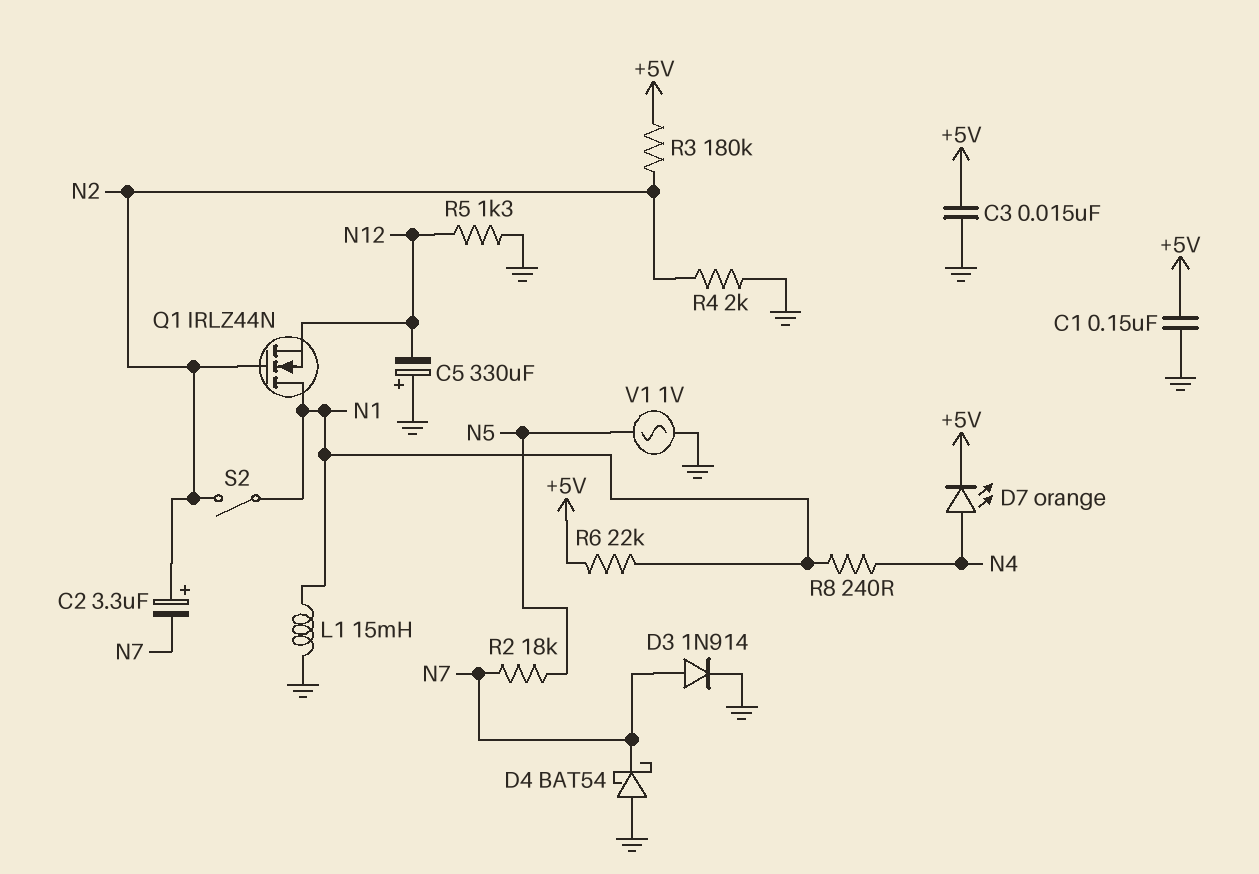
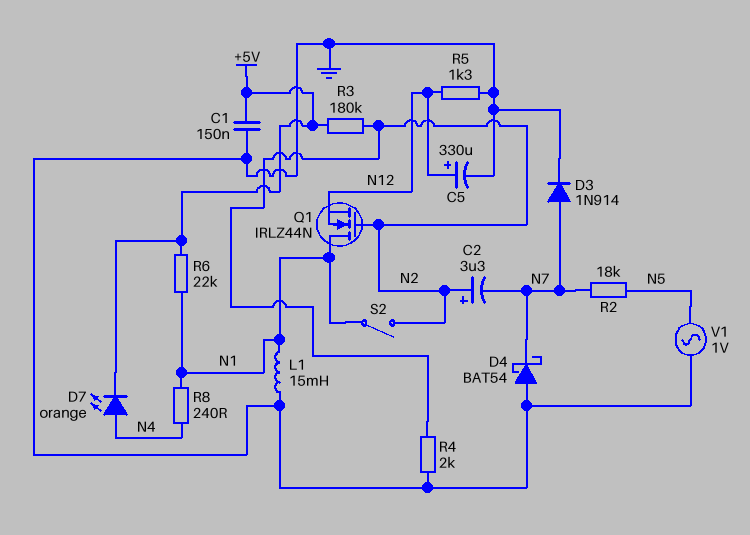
C3: 15nF (+5V, GND) -> none
C5: 330uF (plus GND, minus N12) -> 330uF (plus N12, minus GND)

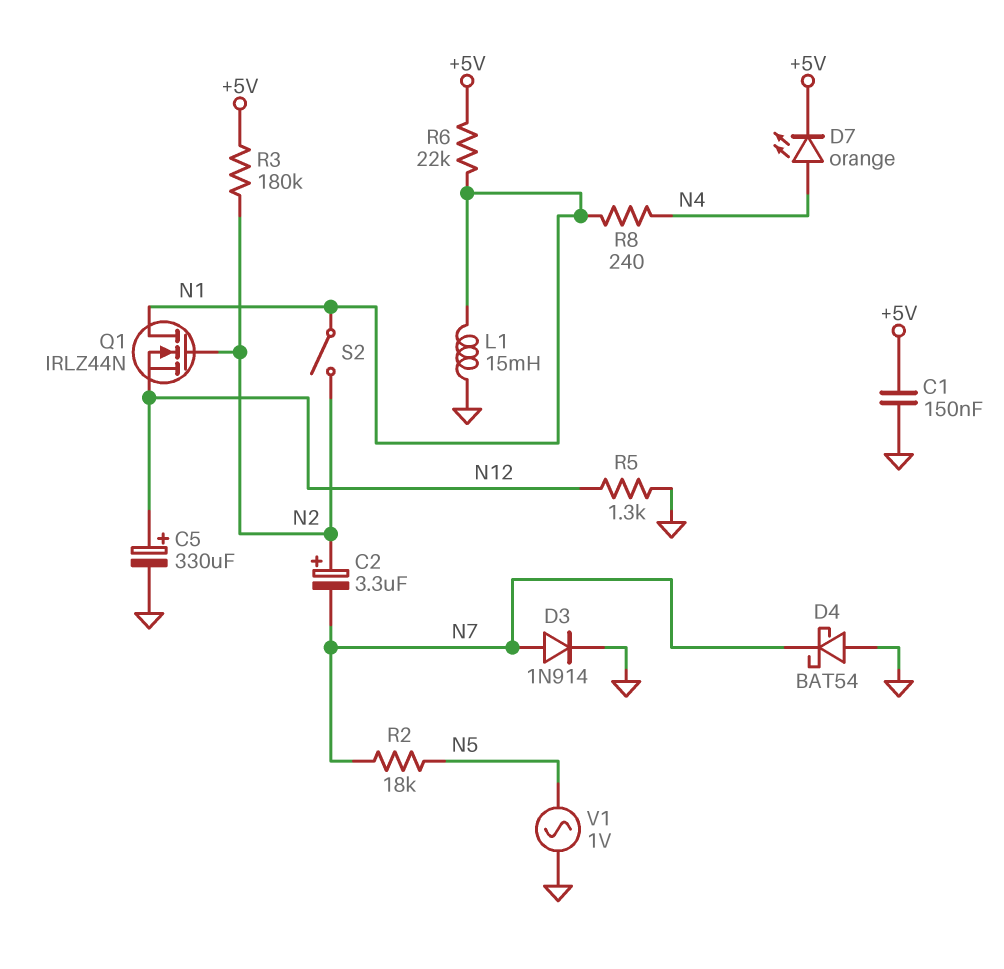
R4: 2k (GND, N2) -> none

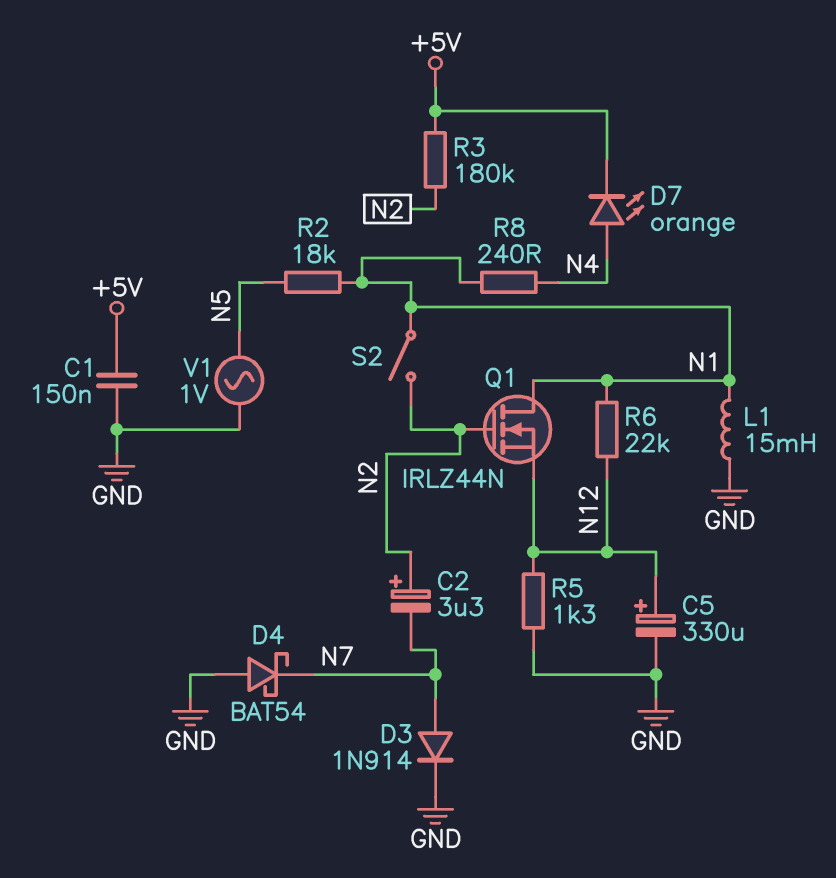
R2: 18k (N5, N7) -> 18k (N1, N5)
R6: 22k (+5V, N1) -> 22k (N1, N12)

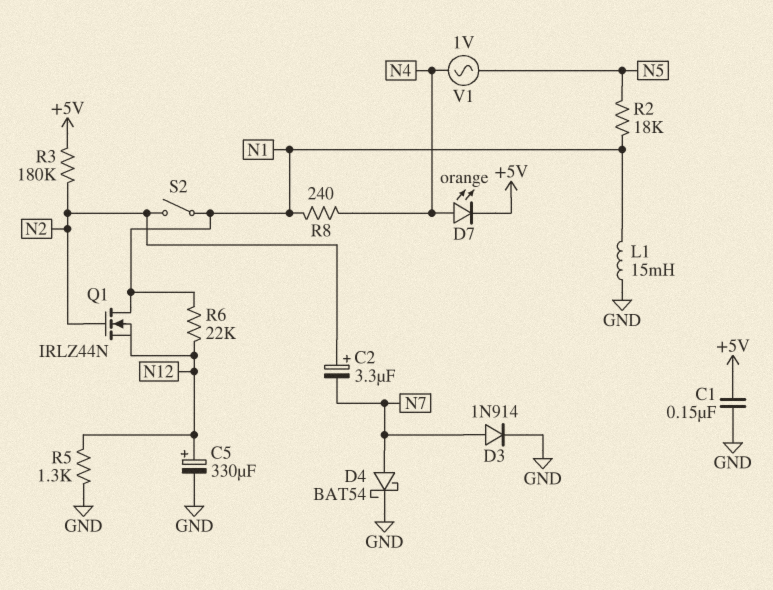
D4: schottky BAT54 (A GND, K N7) -> schottky BAT54 (A N7, K GND)
V1: AC 1V (GND, N5) -> AC 1V (N4, N5)

